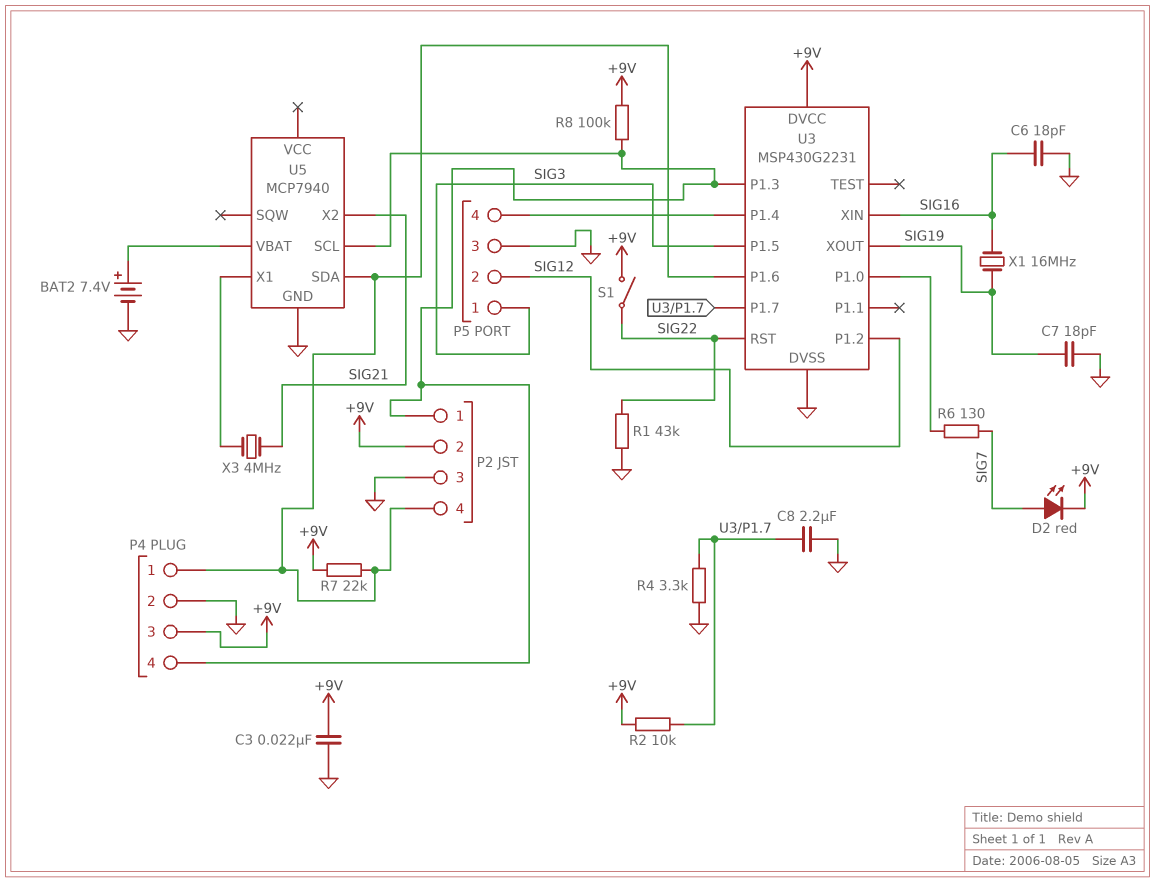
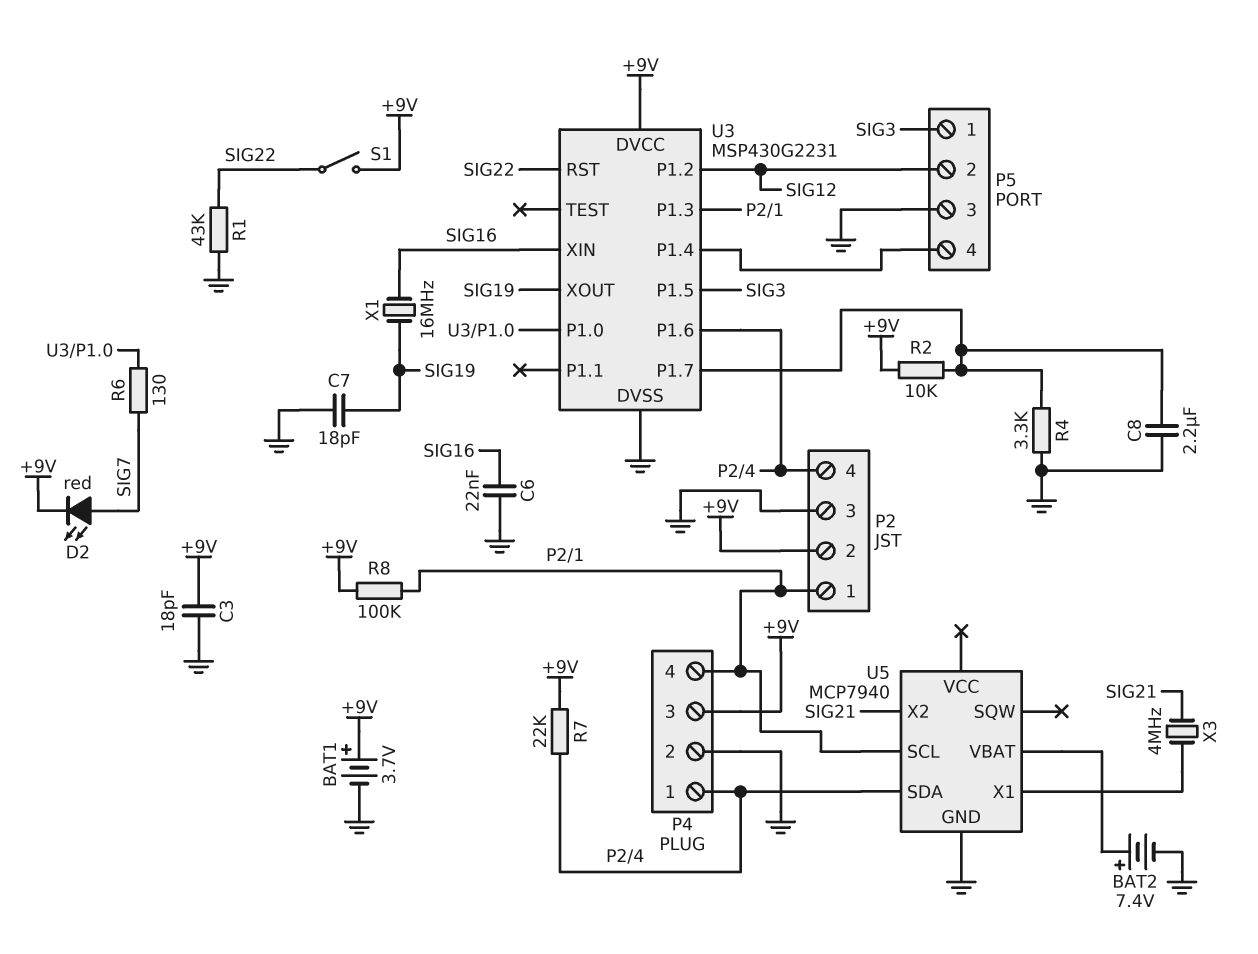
BAT1: none -> 3.7V (plus +9V, minus GND)
C3: 22nF (+9V, GND) -> 18pF (+9V, GND)
C6: 18pF (GND, SIG16) -> 22nF (GND, SIG16)

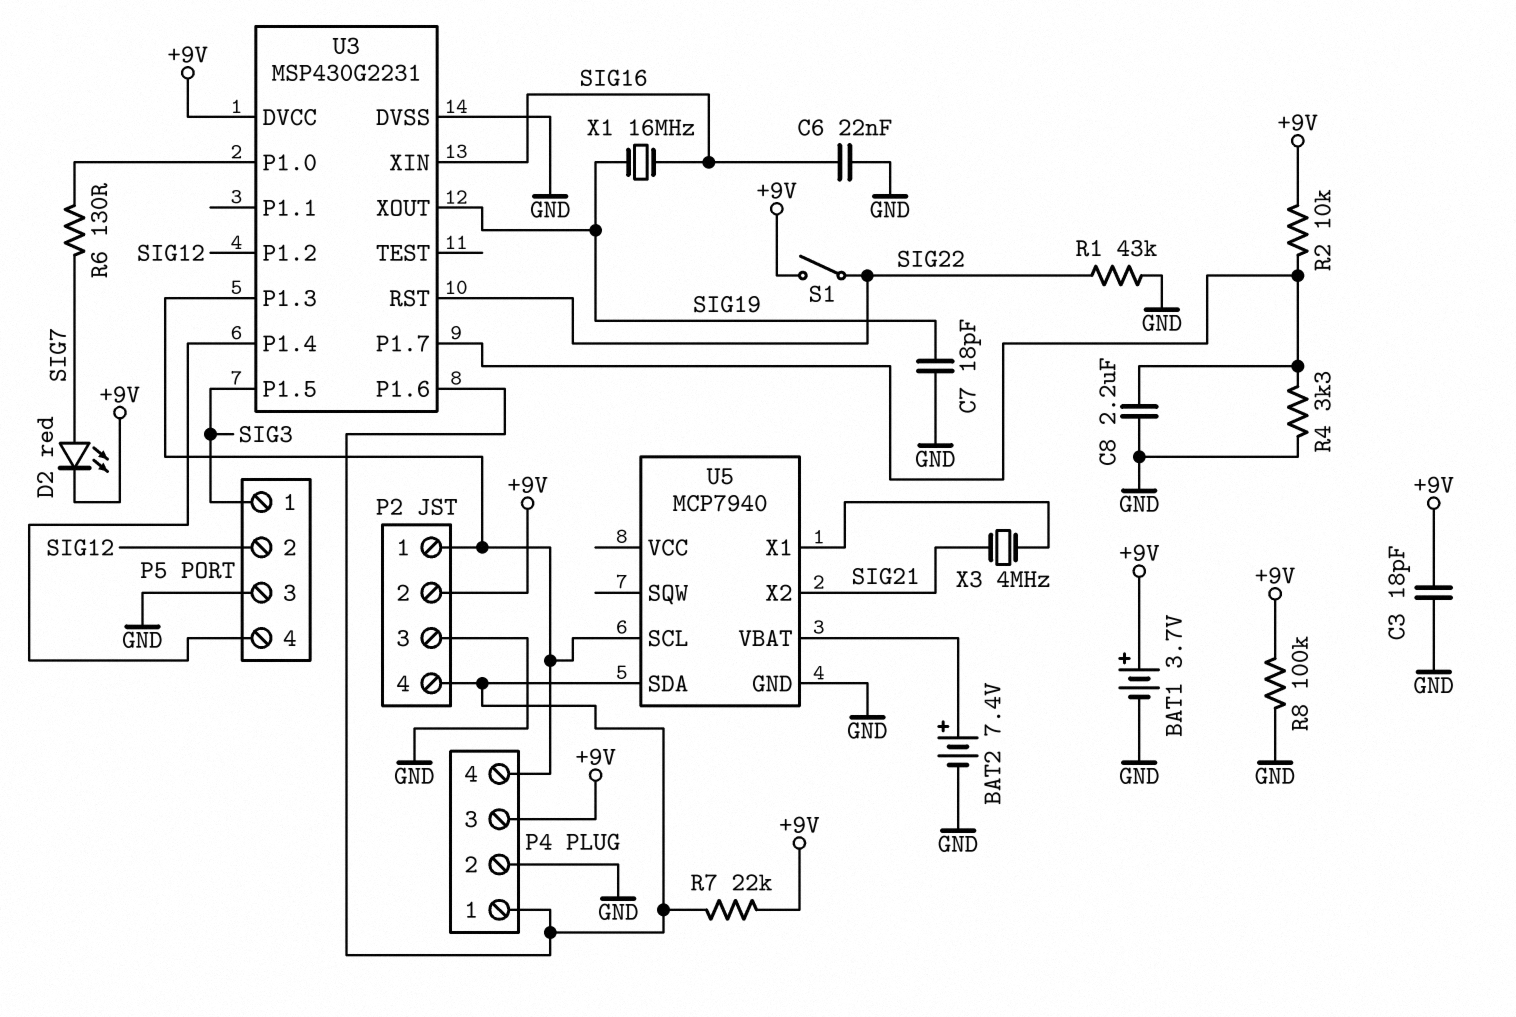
R8: 100k (+9V, P2/1) -> 100k (+9V, GND)

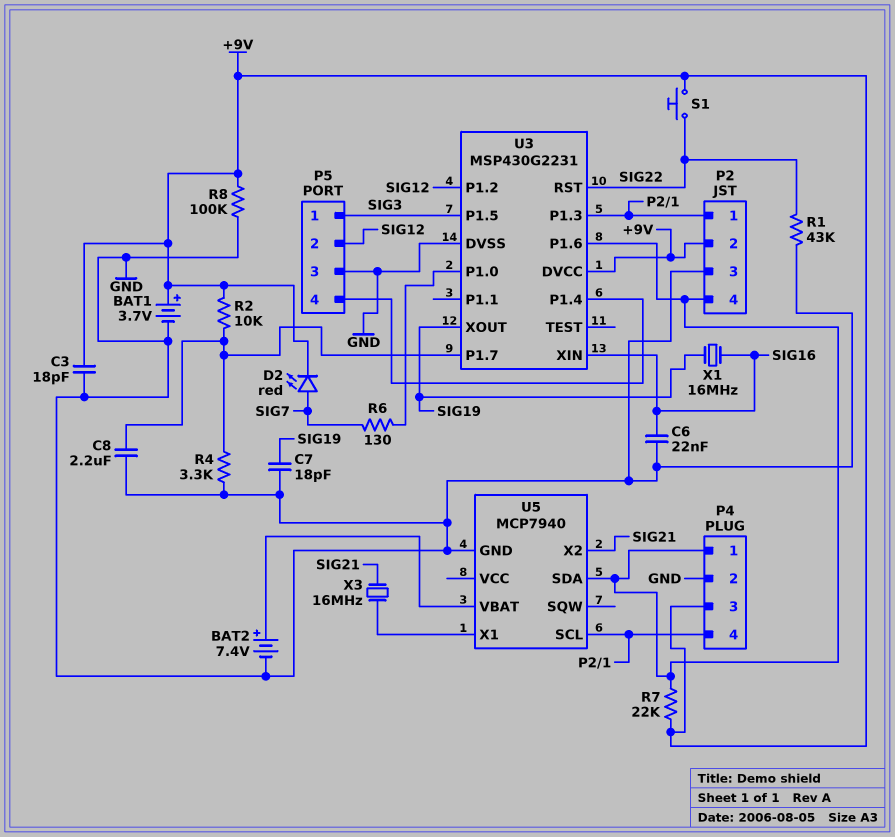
S1: switch (+9V, SIG22) -> button (+9V, SIG22)
X3: 4MHz (SIG21, U5/X1) -> 16MHz (SIG21, U5/X1)

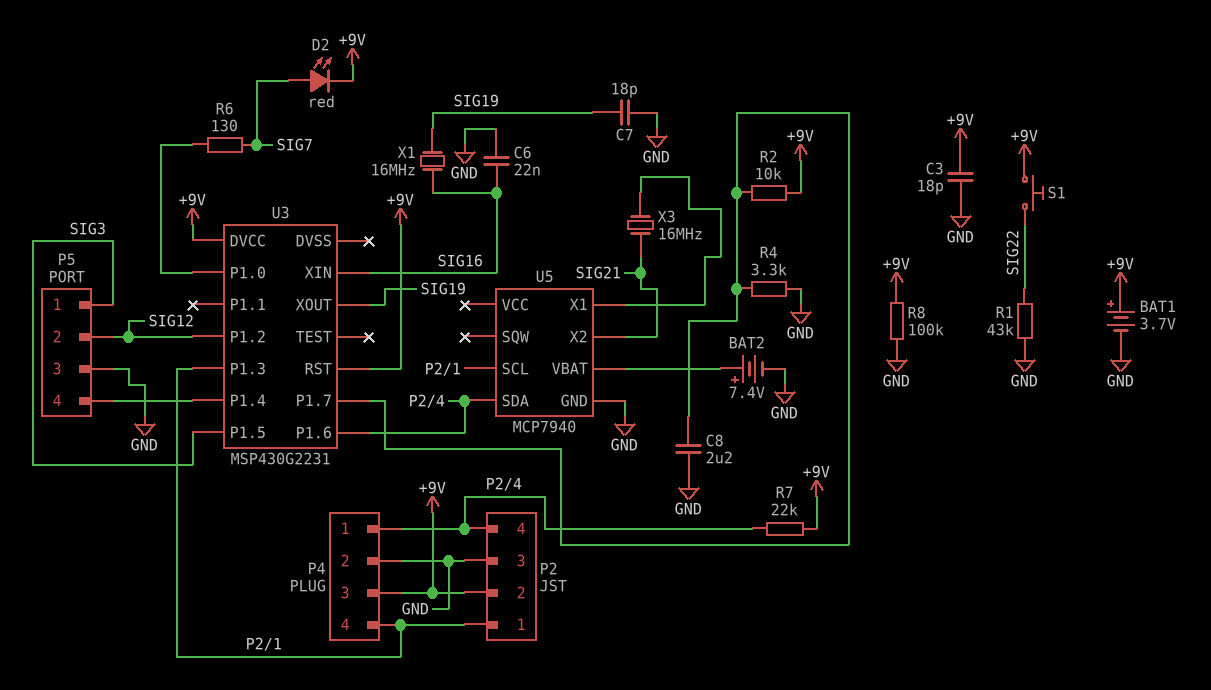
U3 pin DVSS: GND -> none
U3 pin RST: SIG22 -> +9V

